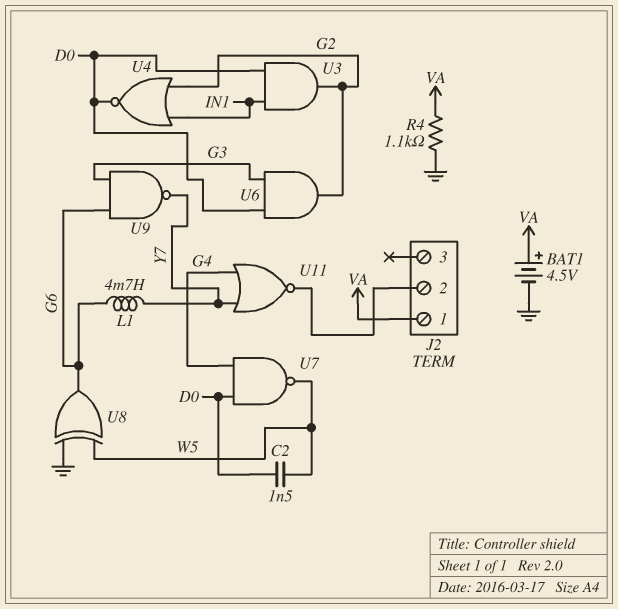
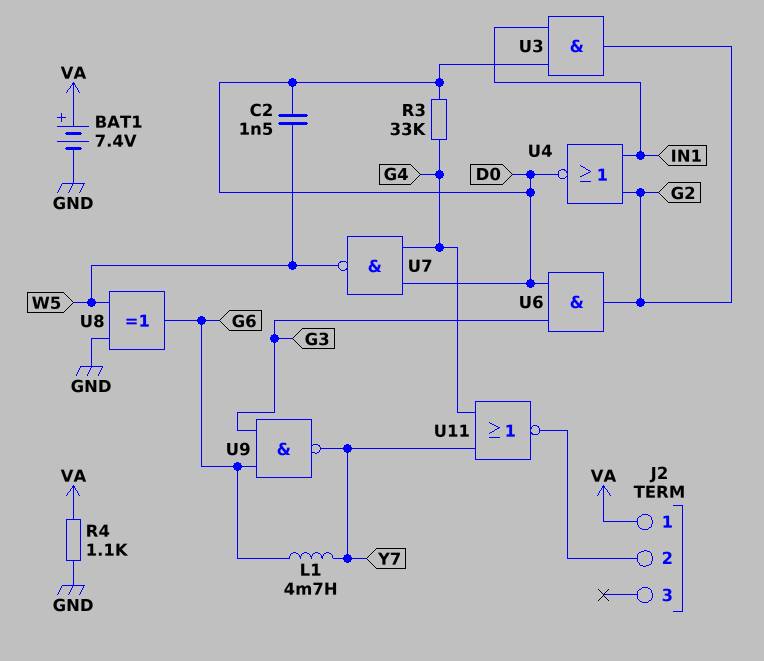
BAT1: 4.5V (plus VA, minus GND) -> 7.4V (plus VA, minus GND)
R3: none -> 33k (D0, G4)

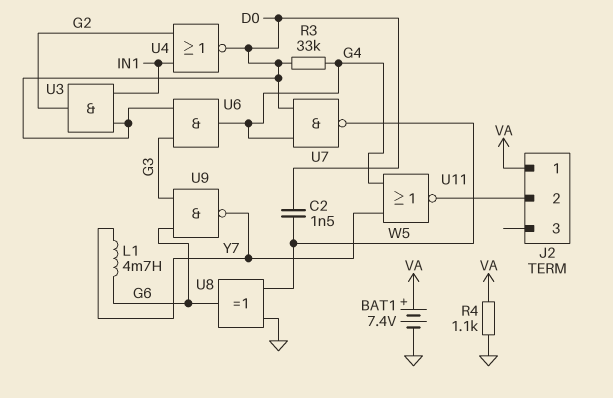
U6: AND (in D0, in G3, out G2) -> AND (in D0, in G3, out G4)

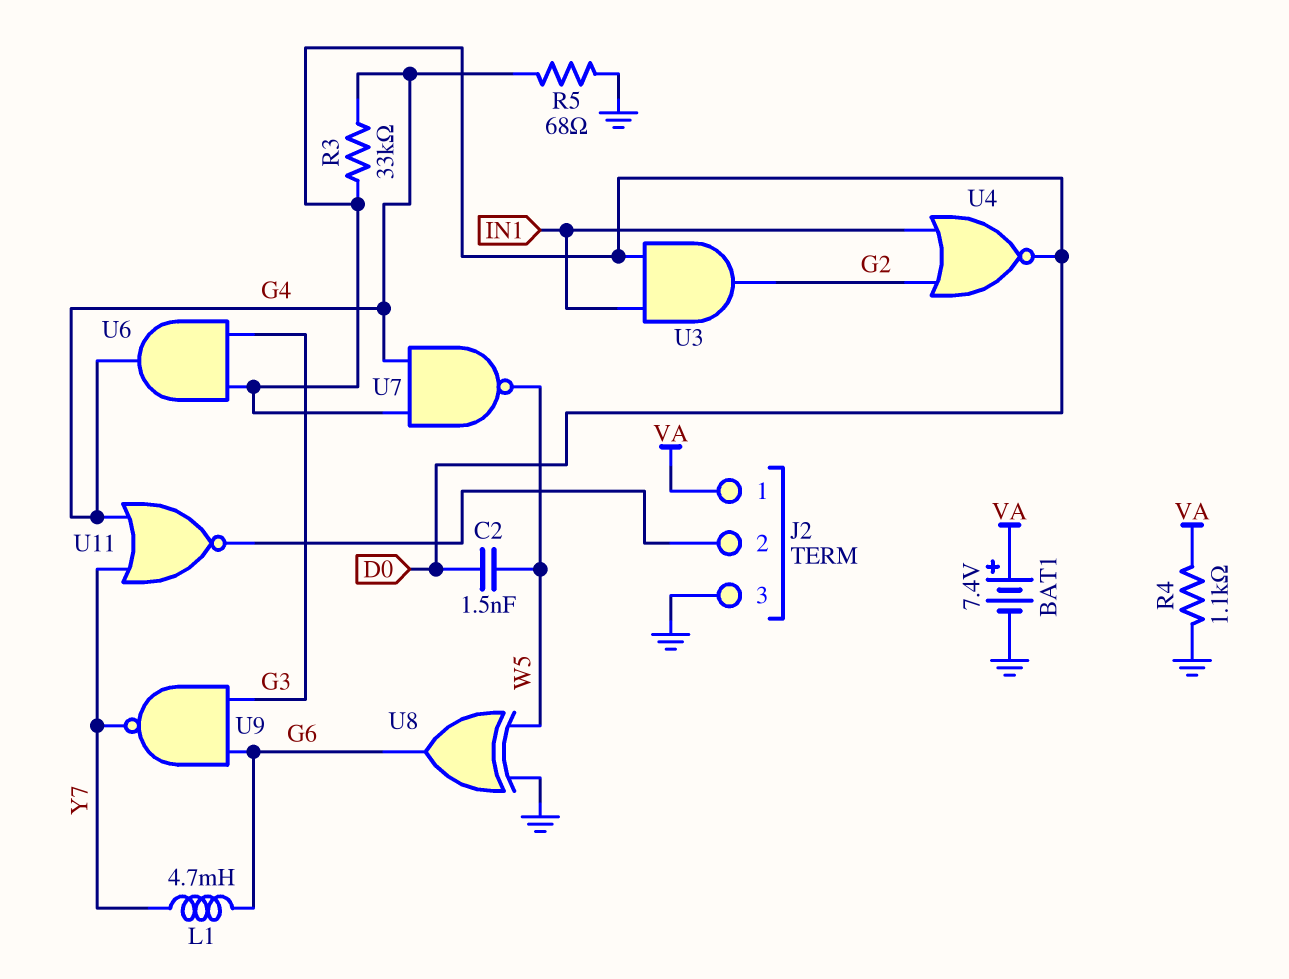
J2 pin 3: none -> GND
R5: none -> 68 (G4, GND)

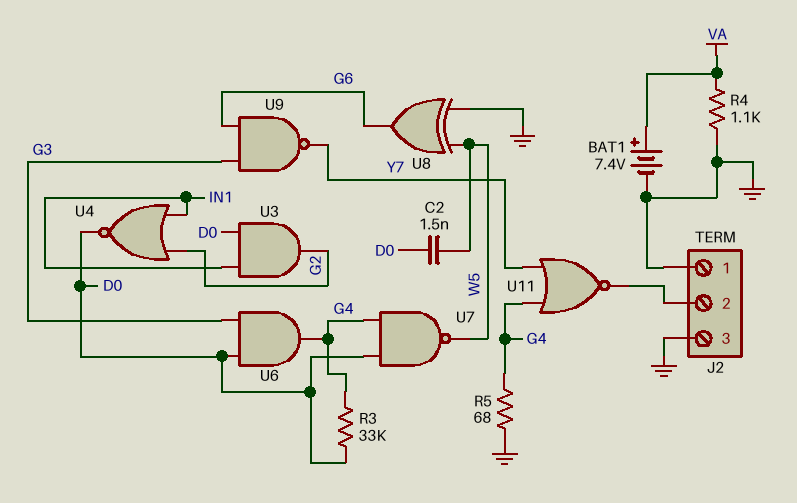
J2 pin 1: VA -> GND
L1: 4.7mH (G6, Y7) -> none

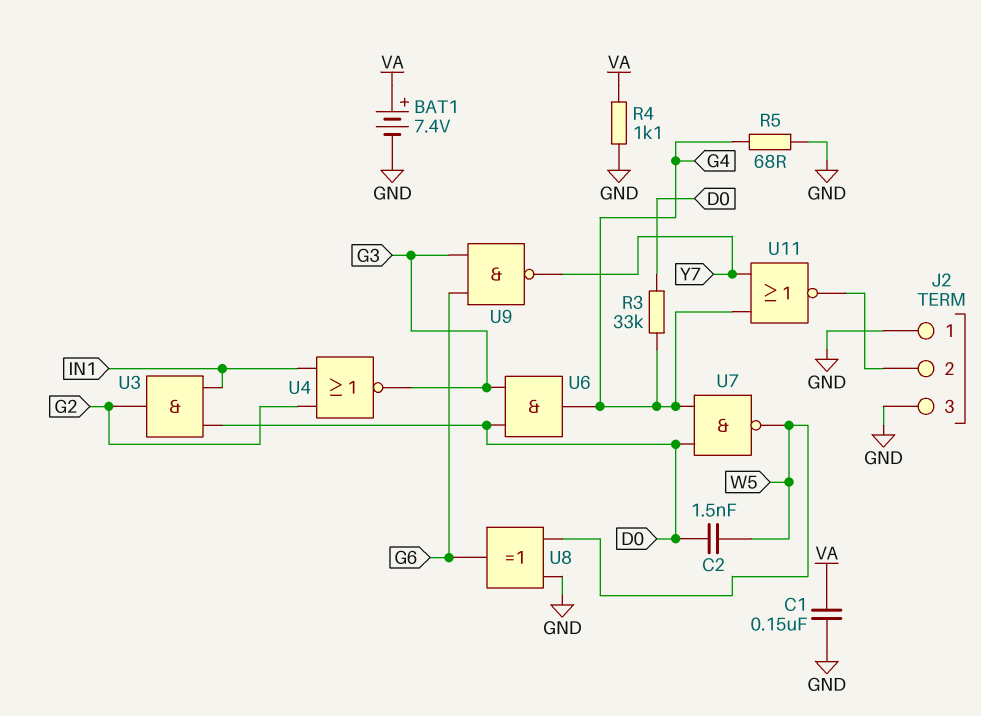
C1: none -> 150nF (GND, VA)
U4: NOR (in G2, in IN1, out D0) -> NOR (in G2, in IN1, out G3)

